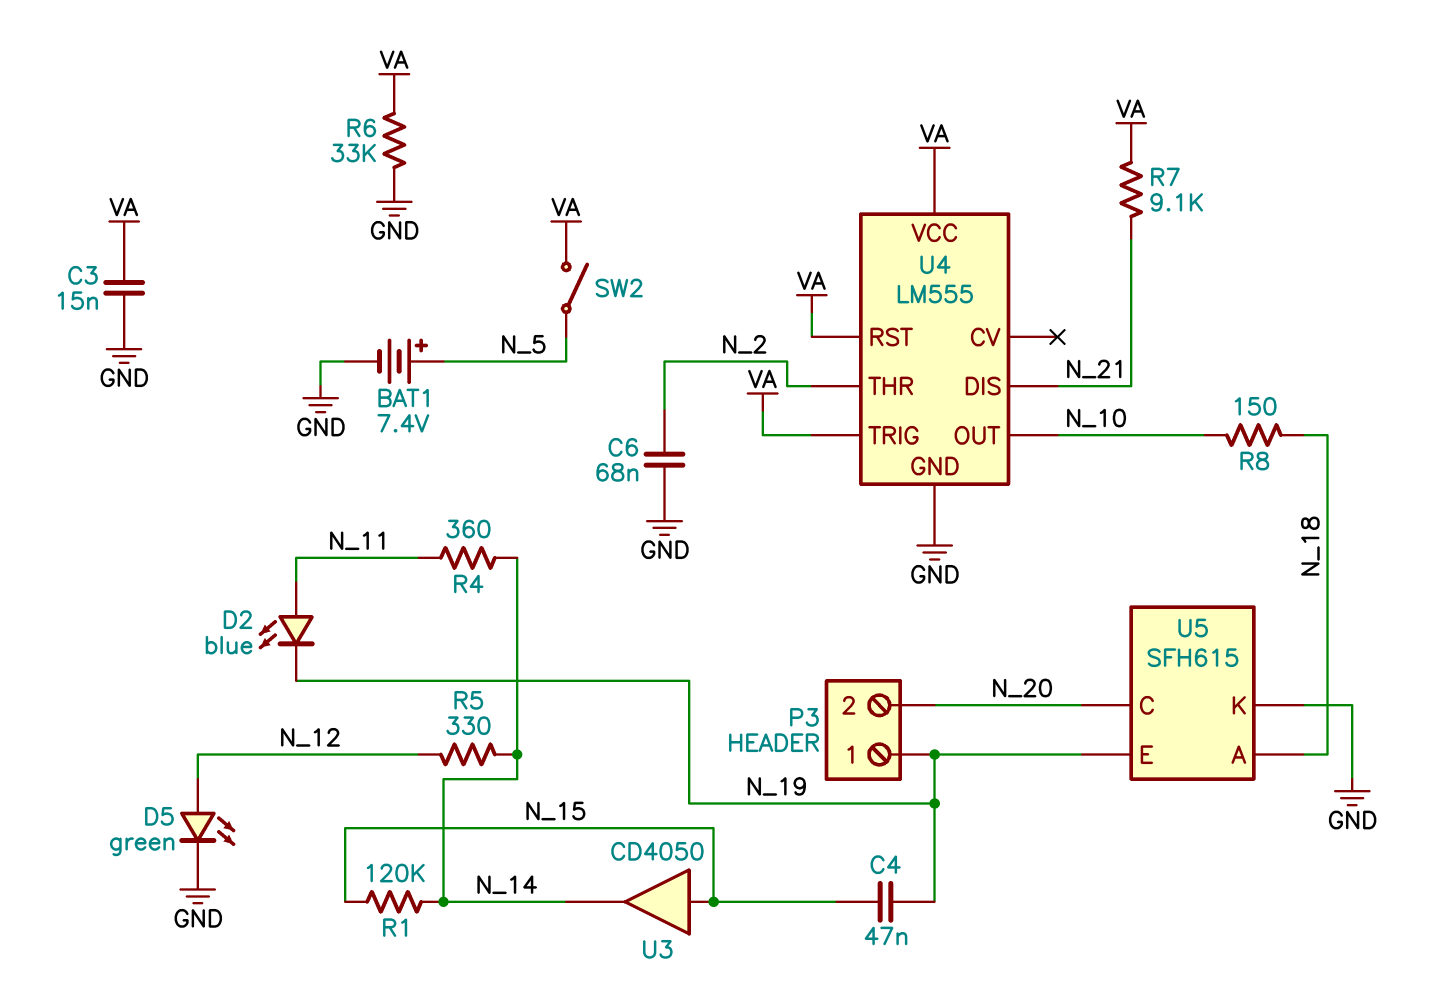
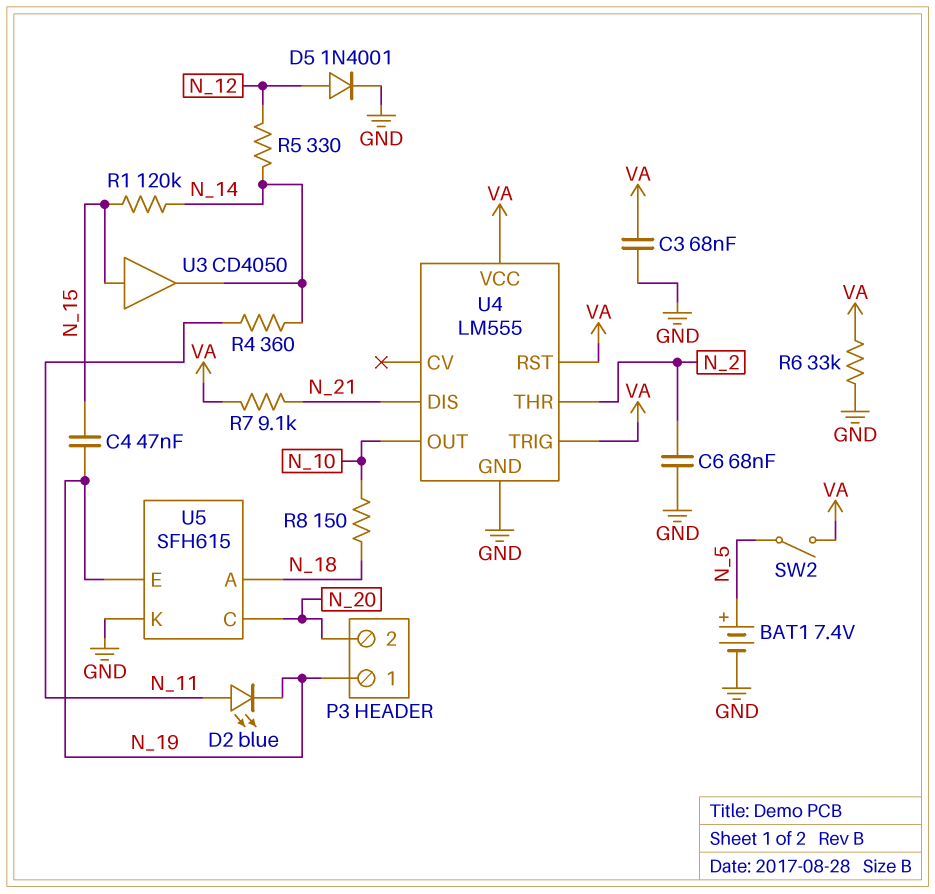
C3: 15nF (GND, VA) -> 68nF (GND, VA)
D5: LED green (A N_12, K GND) -> diode 1N4001 (A N_12, K GND)

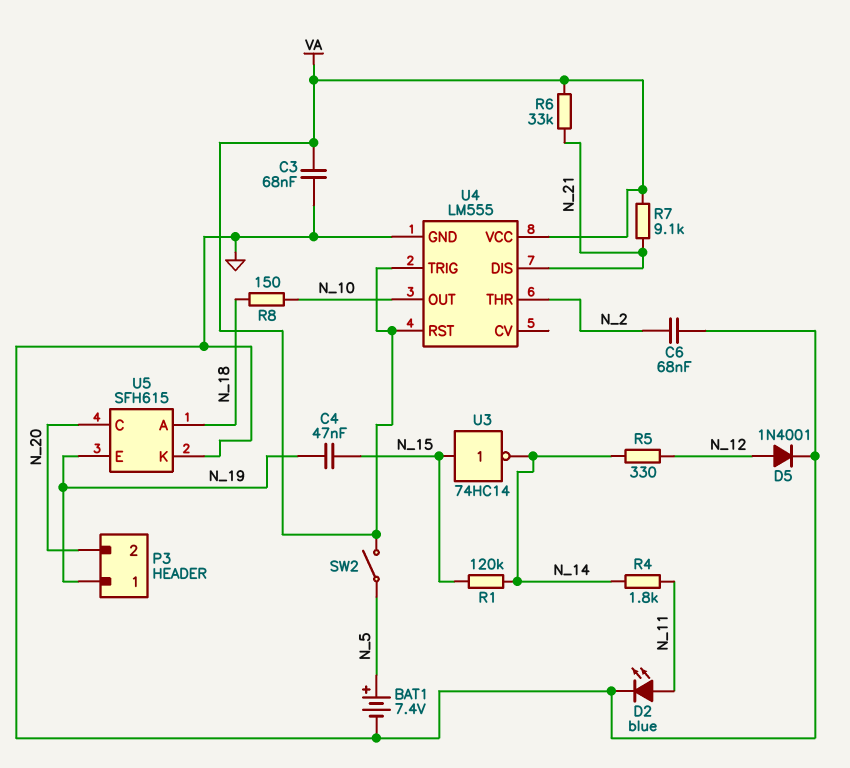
D2: LED blue (A N_11, K N_19) -> LED blue (A N_11, K GND)
R4: 360 (N_11, N_14) -> 1.8k (N_11, N_14)
R6: 33k (GND, VA) -> 33k (N_21, VA)
U3: buffer CD4050 (in N_15, out N_14) -> NOT 74HC14 (in N_15, out N_14)

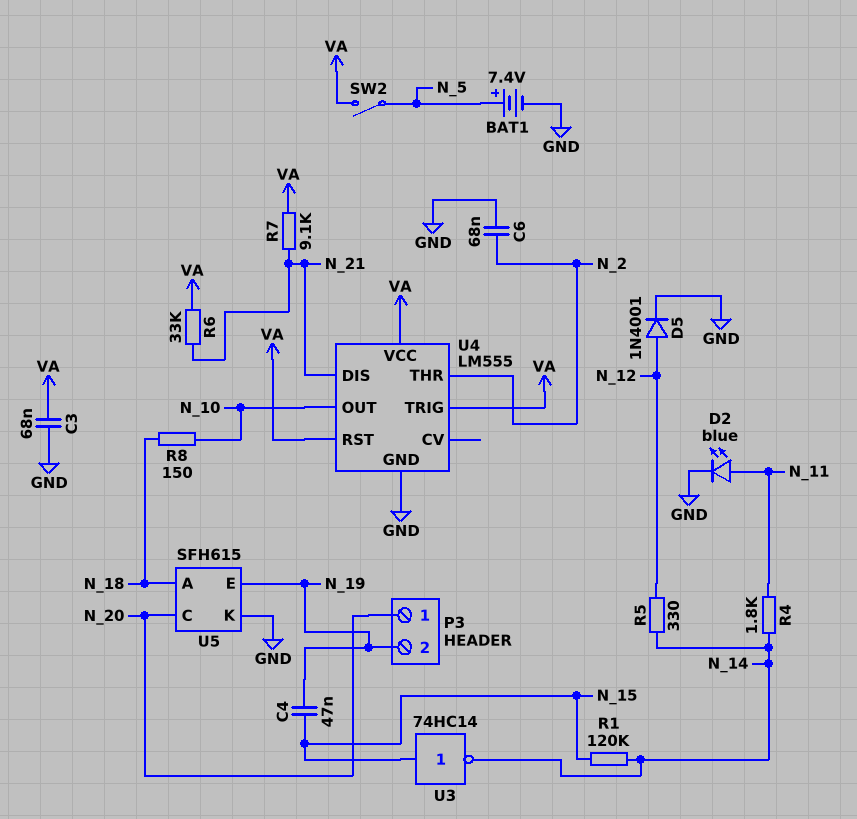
P3 pin 1: N_19 -> N_20
P3 pin 2: N_20 -> N_19

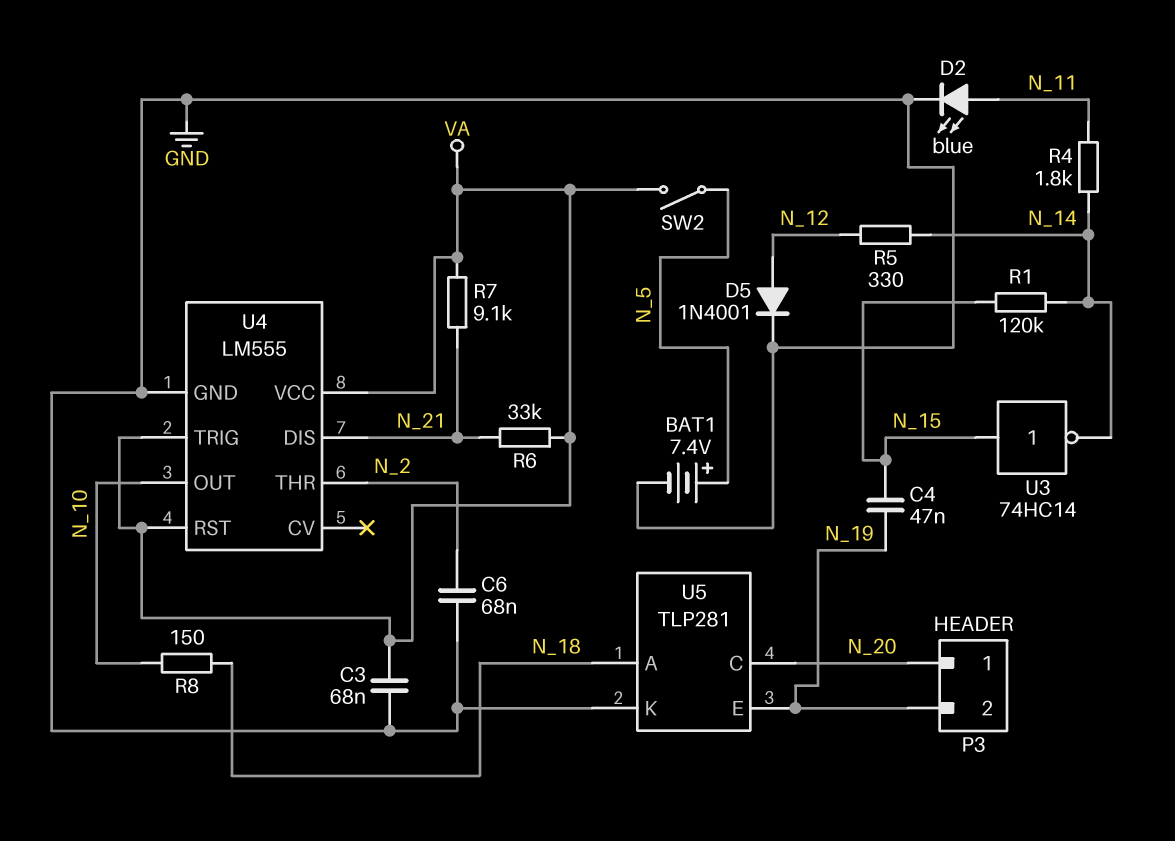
U5: SFH615 -> TLP281

